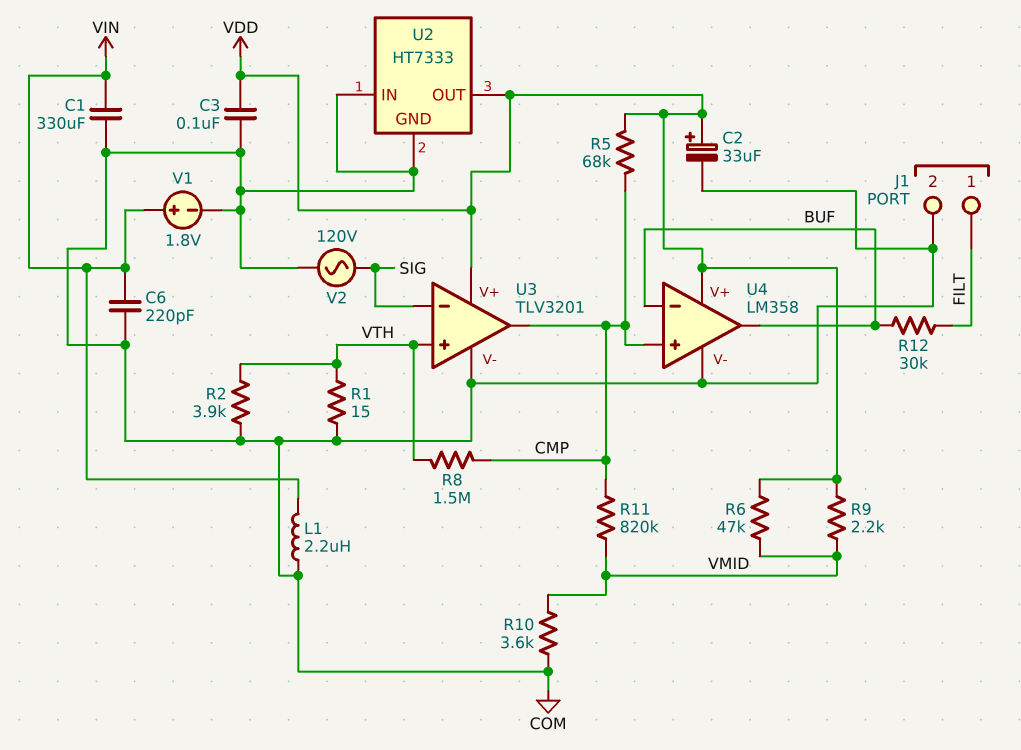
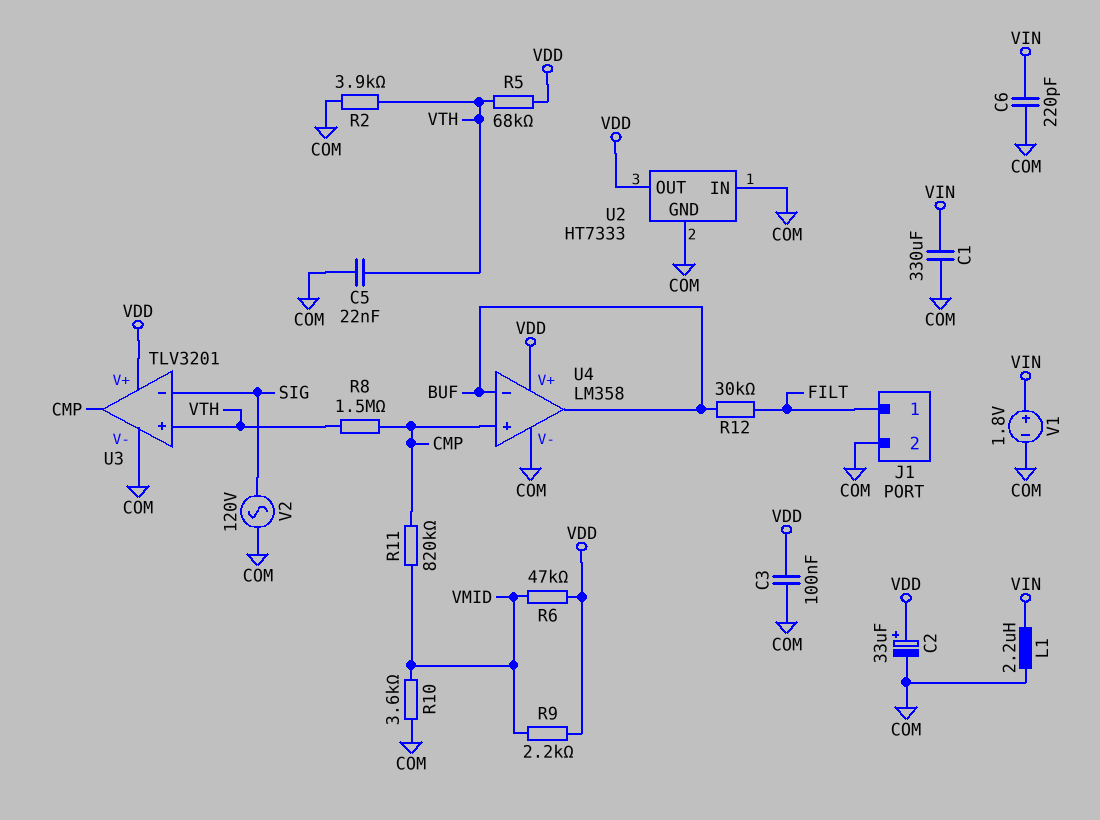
C5: none -> 22nF (COM, VTH)
R1: 15 (COM, VTH) -> none
R5: 68k (CMP, VDD) -> 68k (VDD, VTH)

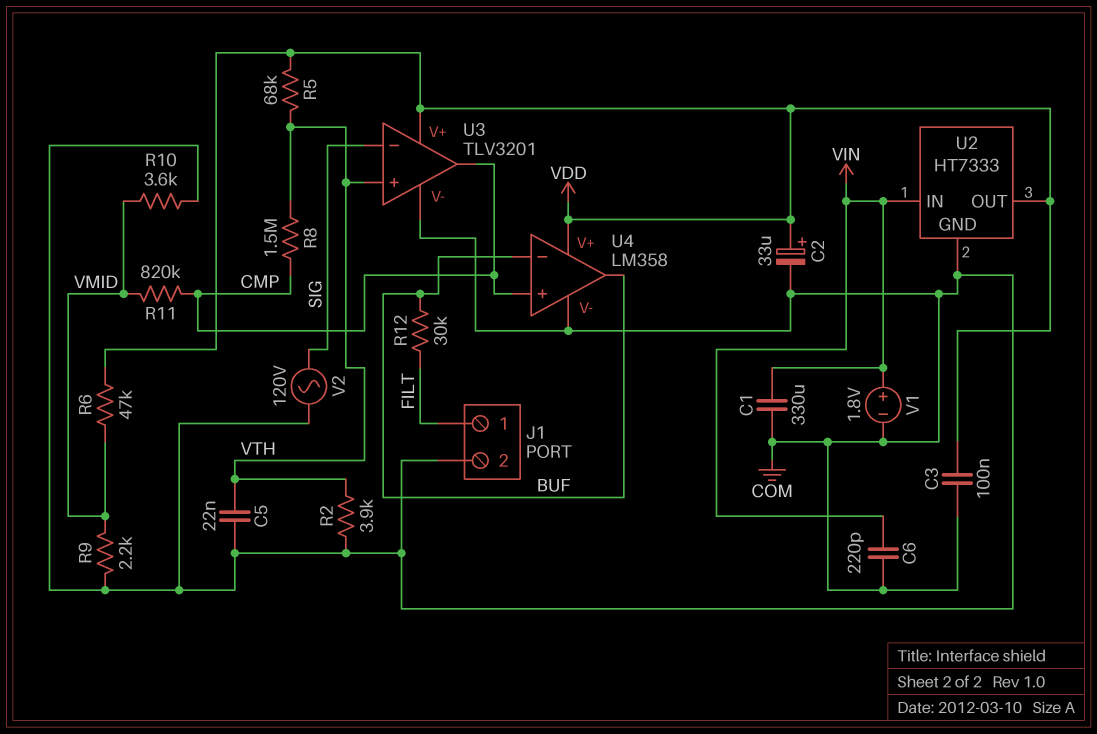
L1: 2.2uH (COM, VIN) -> none
R9: 2.2k (VDD, VMID) -> 2.2k (COM, VMID)
U2 pin IN: COM -> VIN

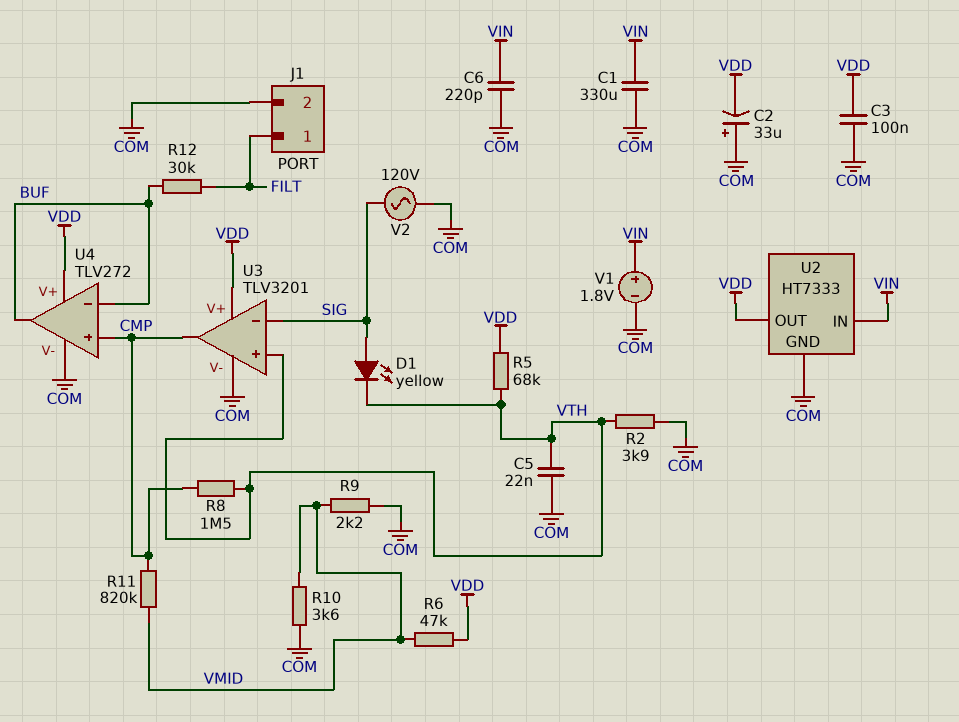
C2: 33uF (plus VDD, minus COM) -> 33uF (plus COM, minus VDD)
D1: none -> LED yellow (A SIG, K VTH)
U4: LM358 -> TLV272

